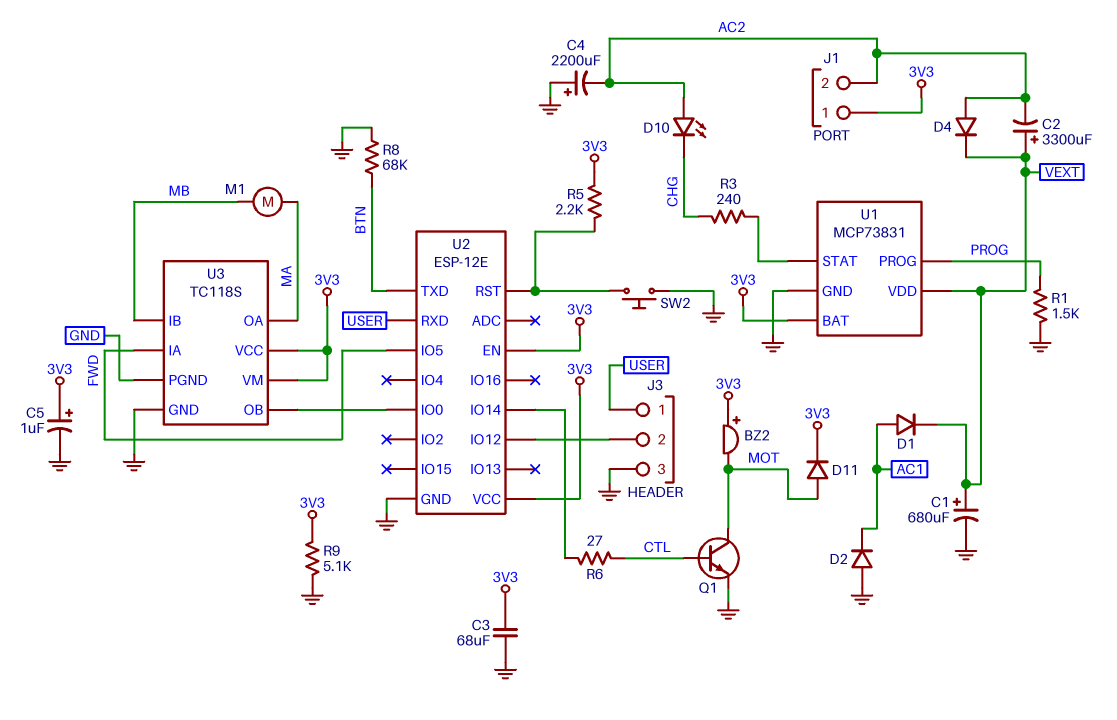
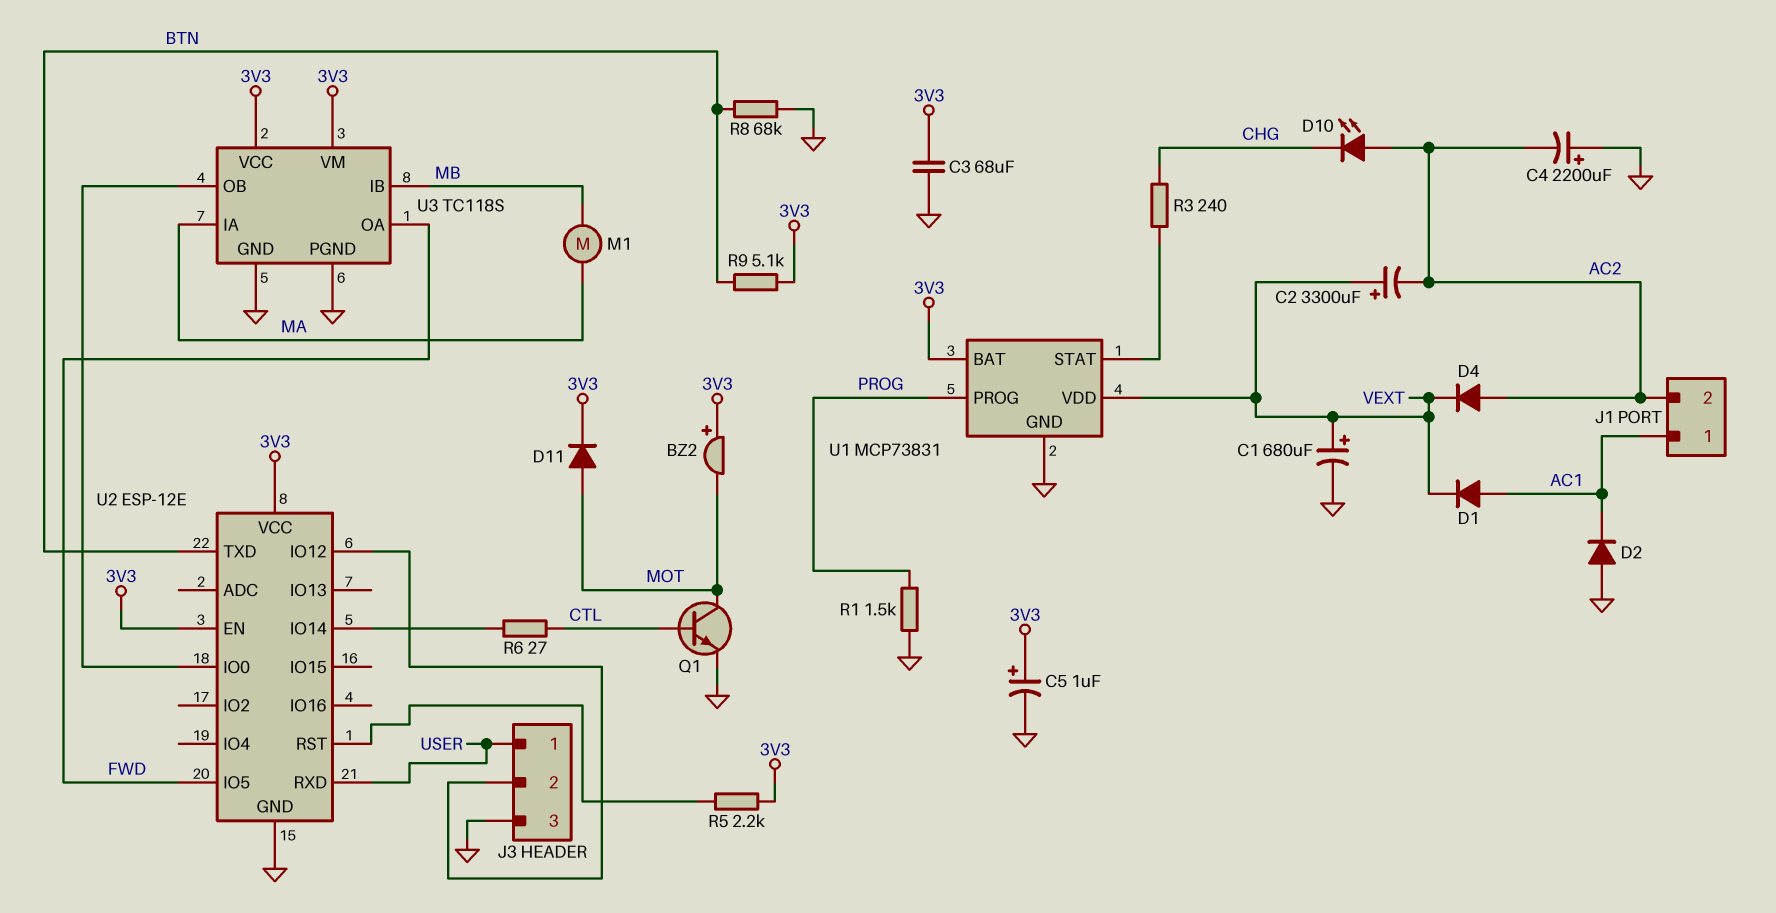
J1 pin 1: 3V3 -> AC1
R9: 5.1k (3V3, GND) -> 5.1k (3V3, BTN)
SW2: button (GND, U2/RST) -> none
U3 pin IA: FWD -> MA
U3 pin OA: MA -> FWD

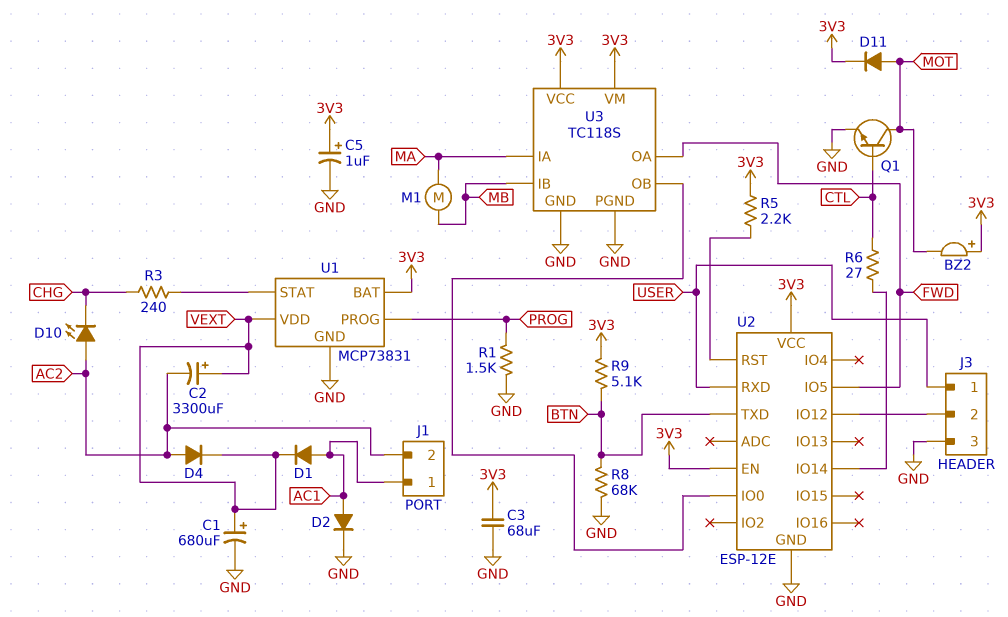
C4: 2200uF (plus GND, minus AC2) -> none
D2: diode (A GND, K AC1) -> diode (A AC1, K GND)

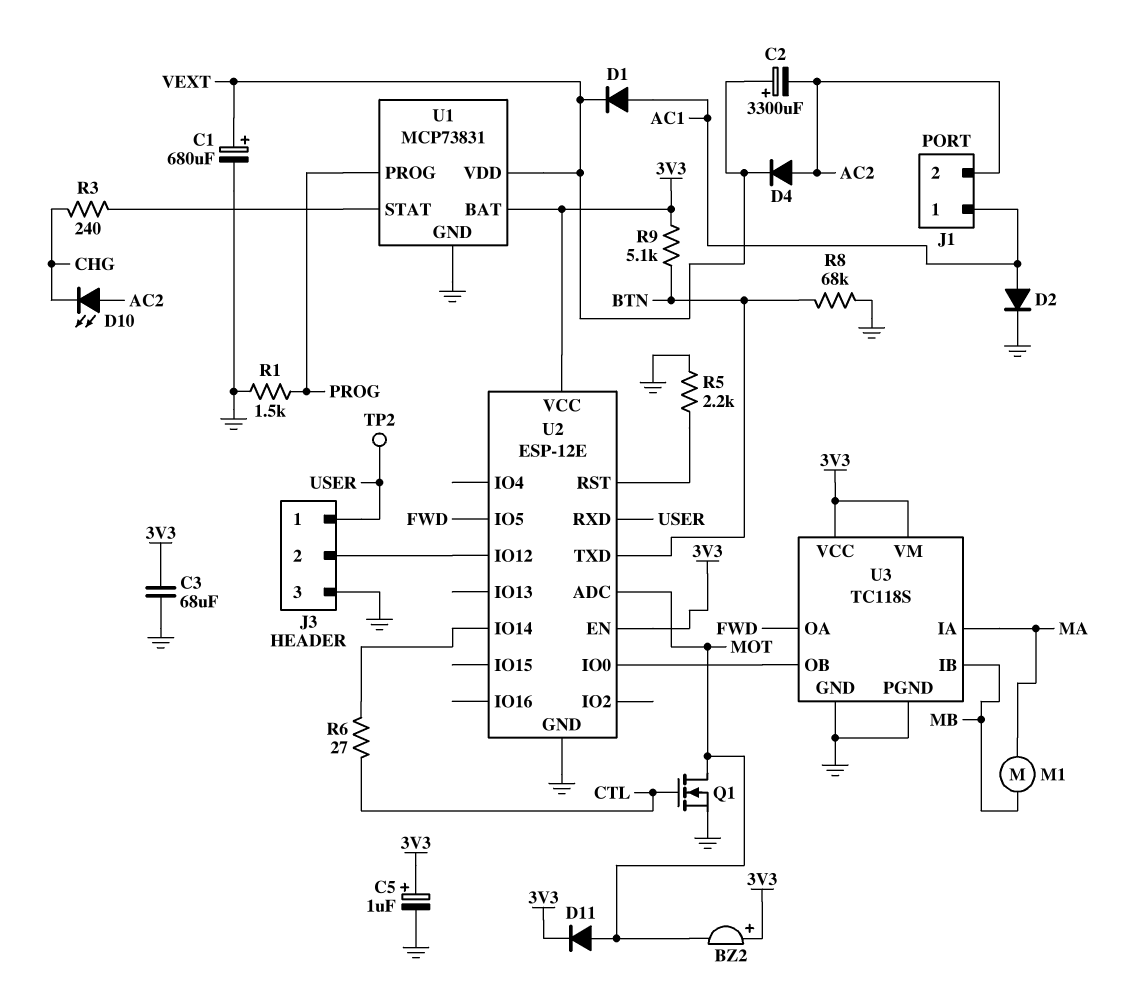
Q1: NPN (B CTL, C MOT, E GND) -> NMOS (G CTL, D MOT, S GND)
R5: 2.2k (3V3, U2/RST) -> 2.2k (GND, U2/RST)
TP2: none -> test point (USER)
U2 pin ADC: none -> MOT

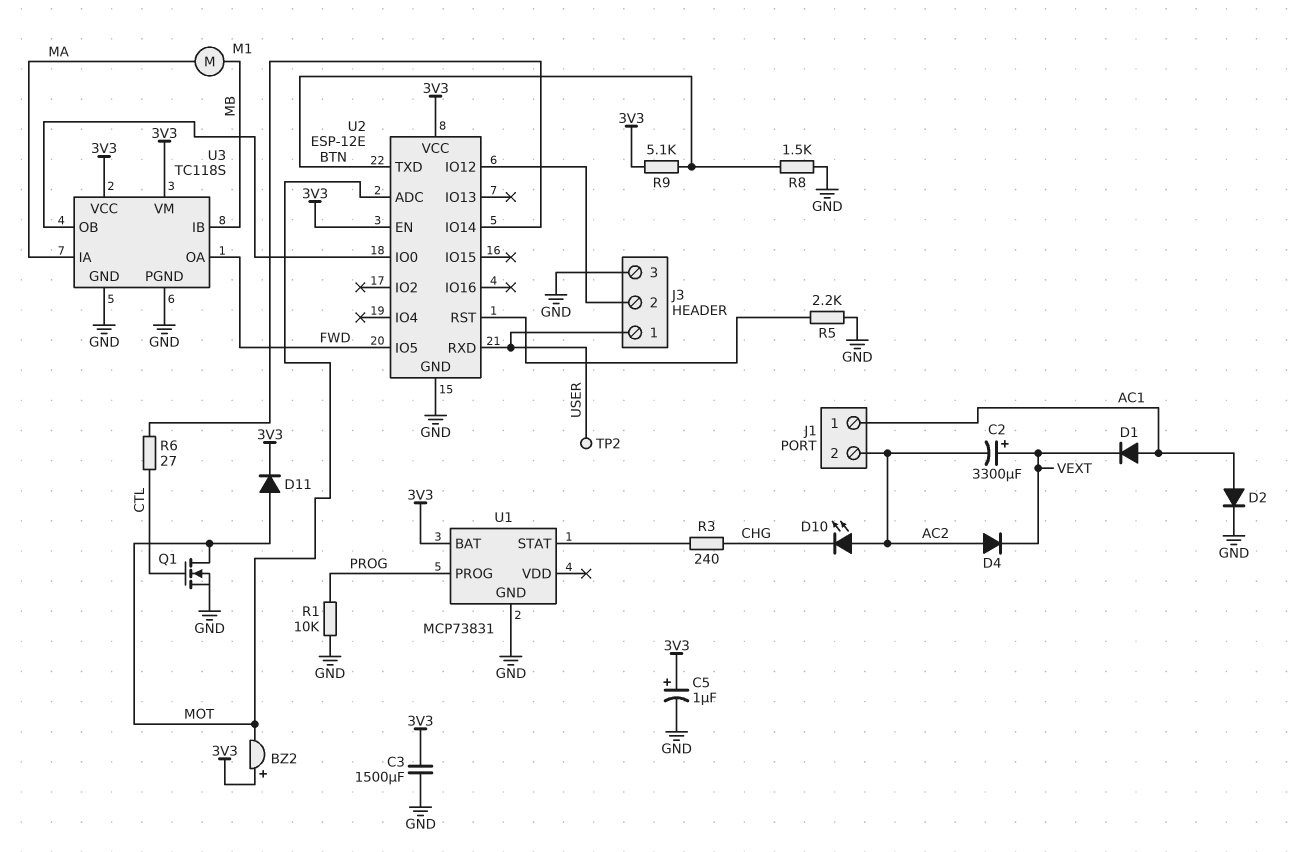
C1: 680uF (plus VEXT, minus GND) -> none
C3: 68uF (3V3, GND) -> 1500uF (3V3, GND)
R1: 1.5k (GND, PROG) -> 10k (GND, PROG)
R8: 68k (BTN, GND) -> 1.5k (BTN, GND)
U1 pin VDD: VEXT -> none

